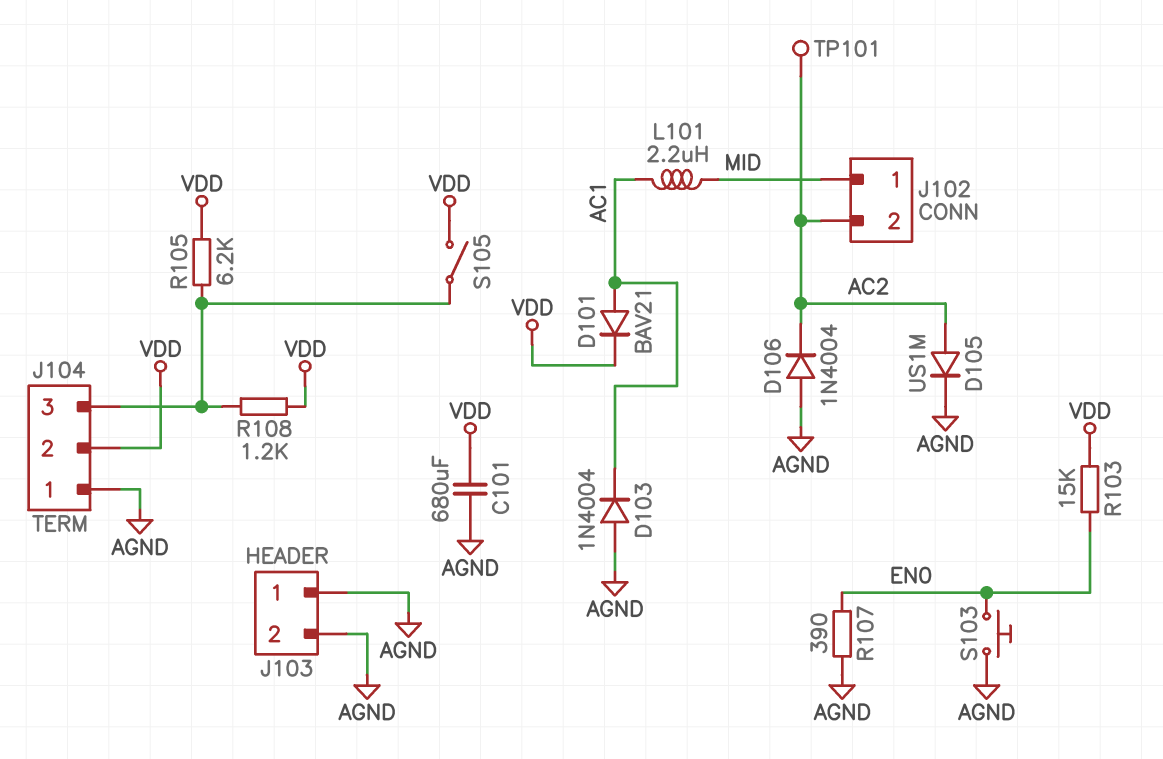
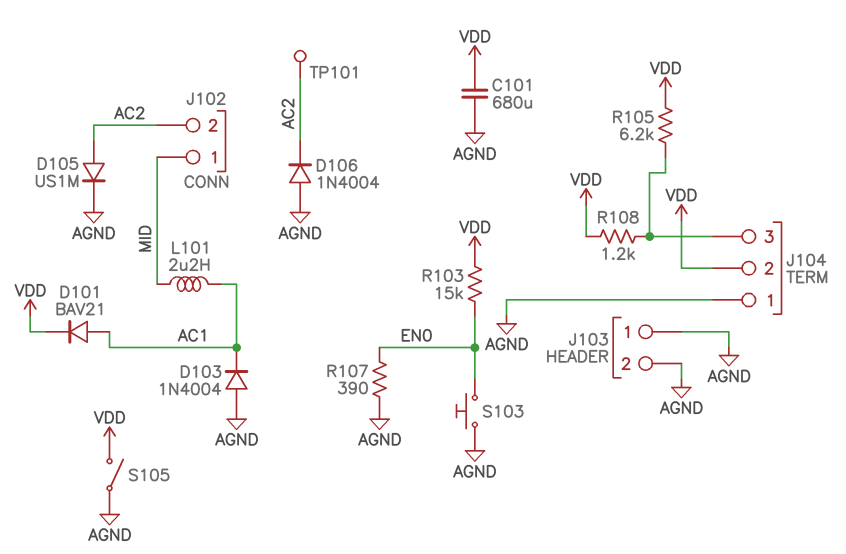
S105: switch (J104/3, VDD) -> switch (AGND, VDD)

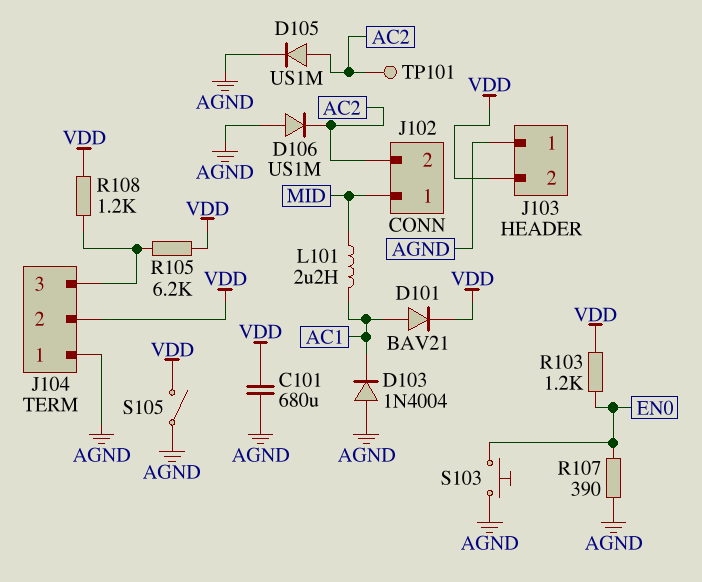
D106: diode 1N4004 (A AGND, K AC2) -> diode US1M (A AGND, K AC2)
J103 pin 2: AGND -> VDD
R103: 15k (EN0, VDD) -> 1.2k (EN0, VDD)

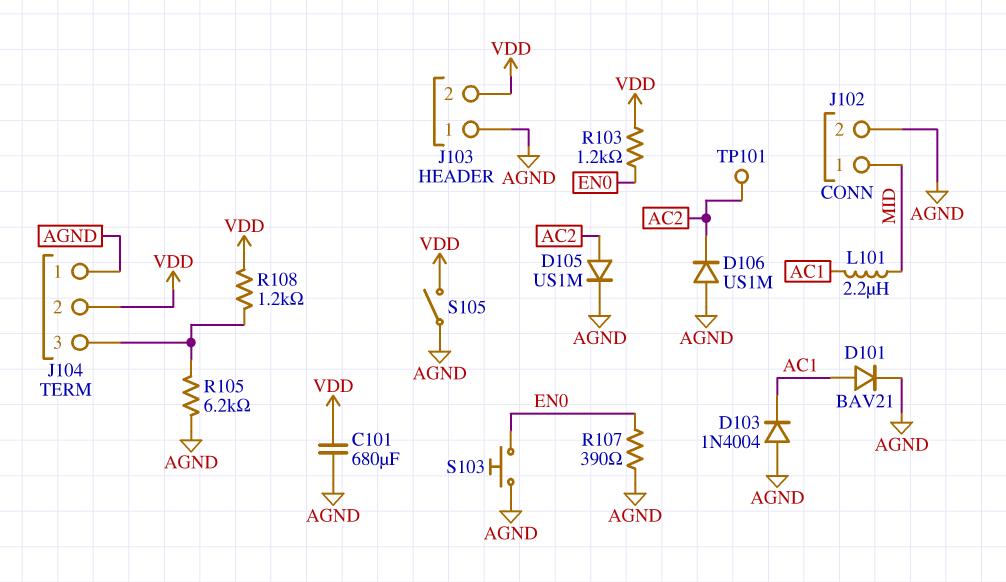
D101: diode BAV21 (A AC1, K VDD) -> diode BAV21 (A AC1, K AGND)
J102 pin 2: AC2 -> AGND
R105: 6.2k (J104/3, VDD) -> 6.2k (AGND, J104/3)

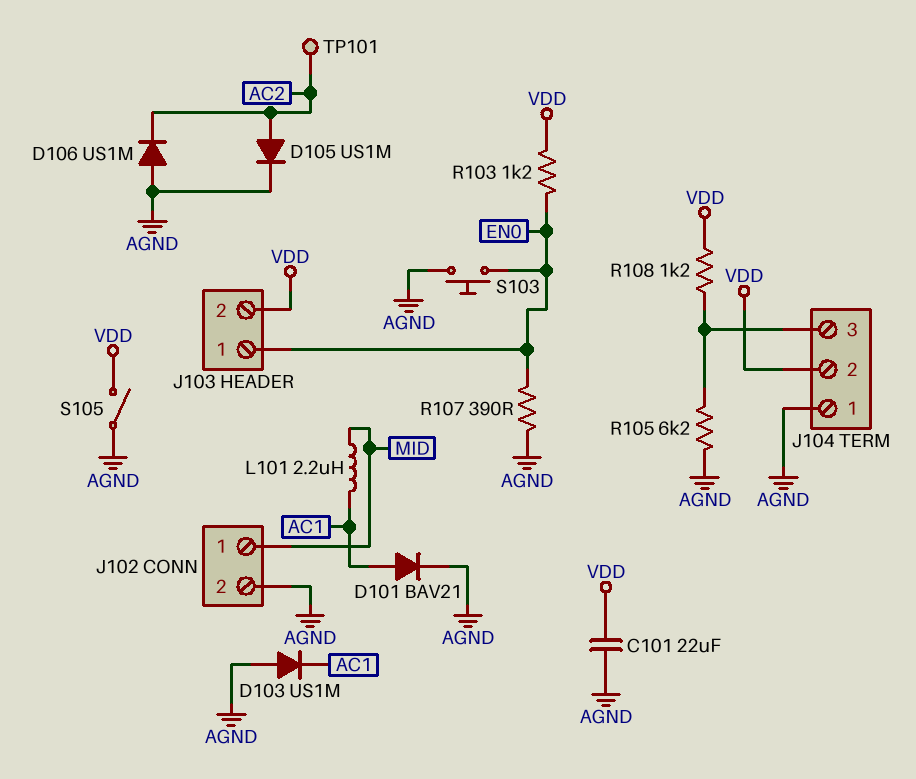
C101: 680uF (AGND, VDD) -> 22uF (AGND, VDD)
D103: diode 1N4004 (A AGND, K AC1) -> diode US1M (A AGND, K AC1)
J103 pin 1: AGND -> EN0

